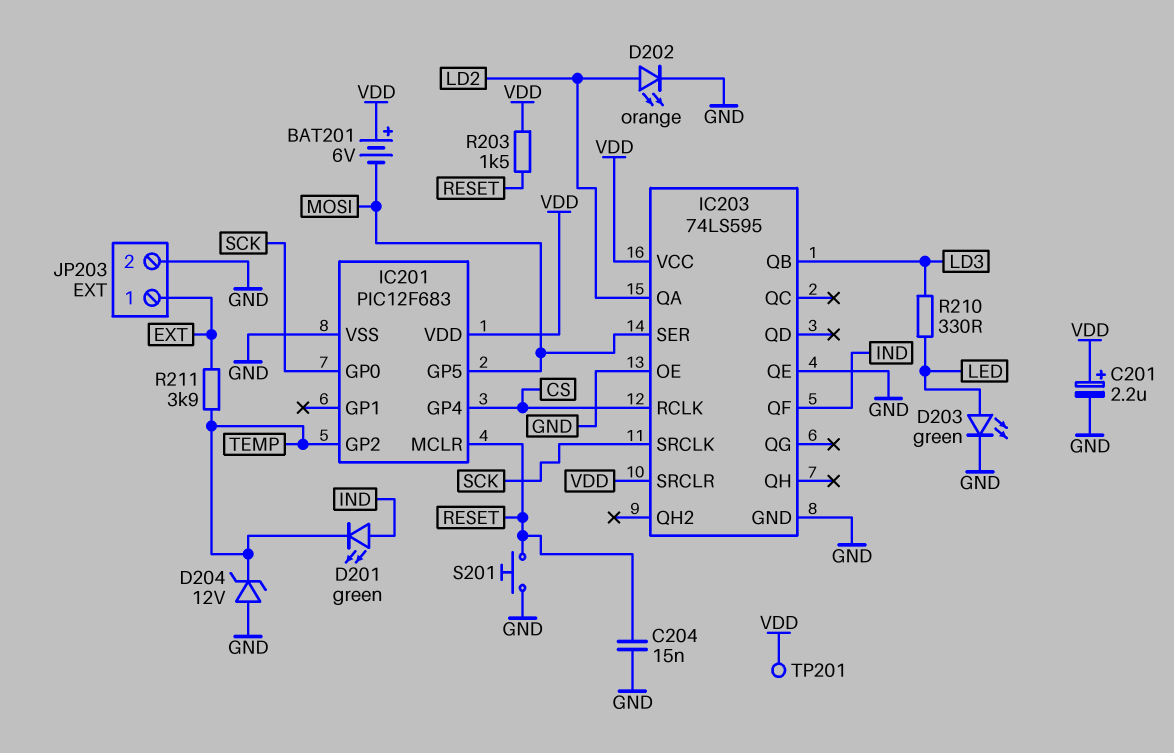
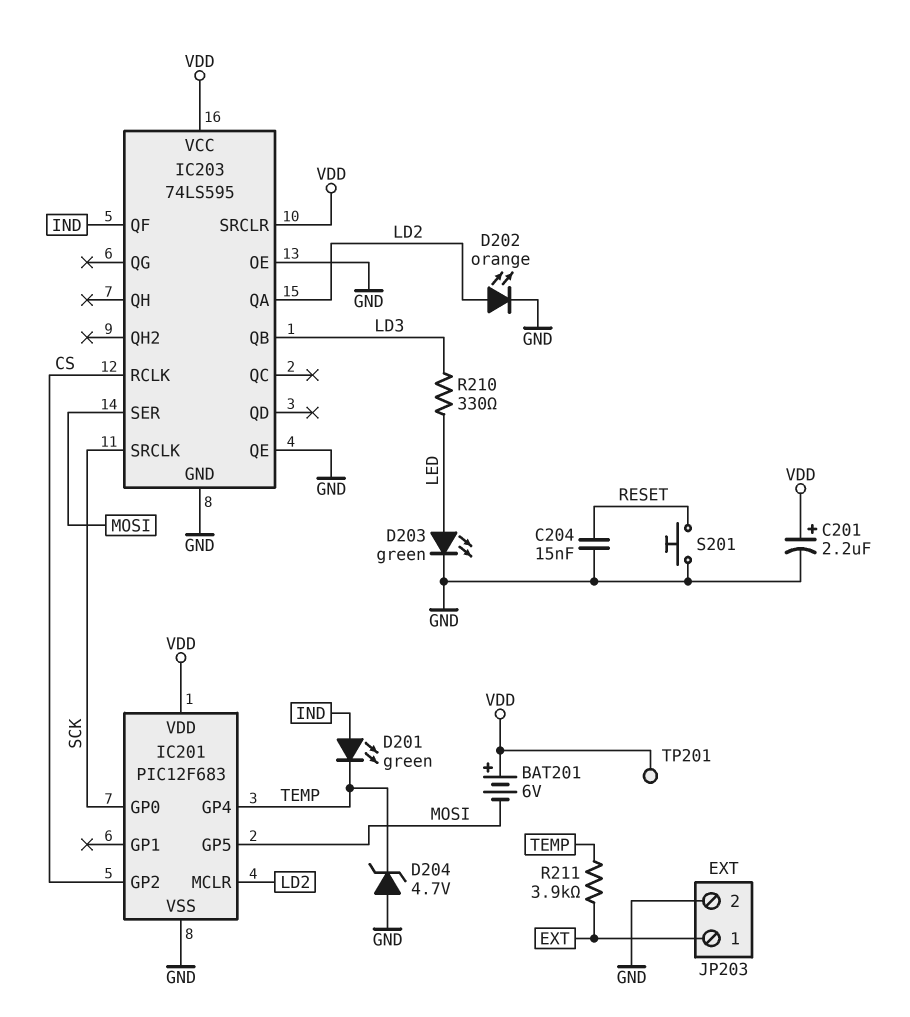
D204: zener 12V (A GND, K TEMP) -> zener 4.7V (A GND, K TEMP)
IC201 pin GP2: TEMP -> CS
IC201 pin GP4: CS -> TEMP
IC201 pin MCLR: RESET -> LD2
R203: 1.5k (RESET, VDD) -> none

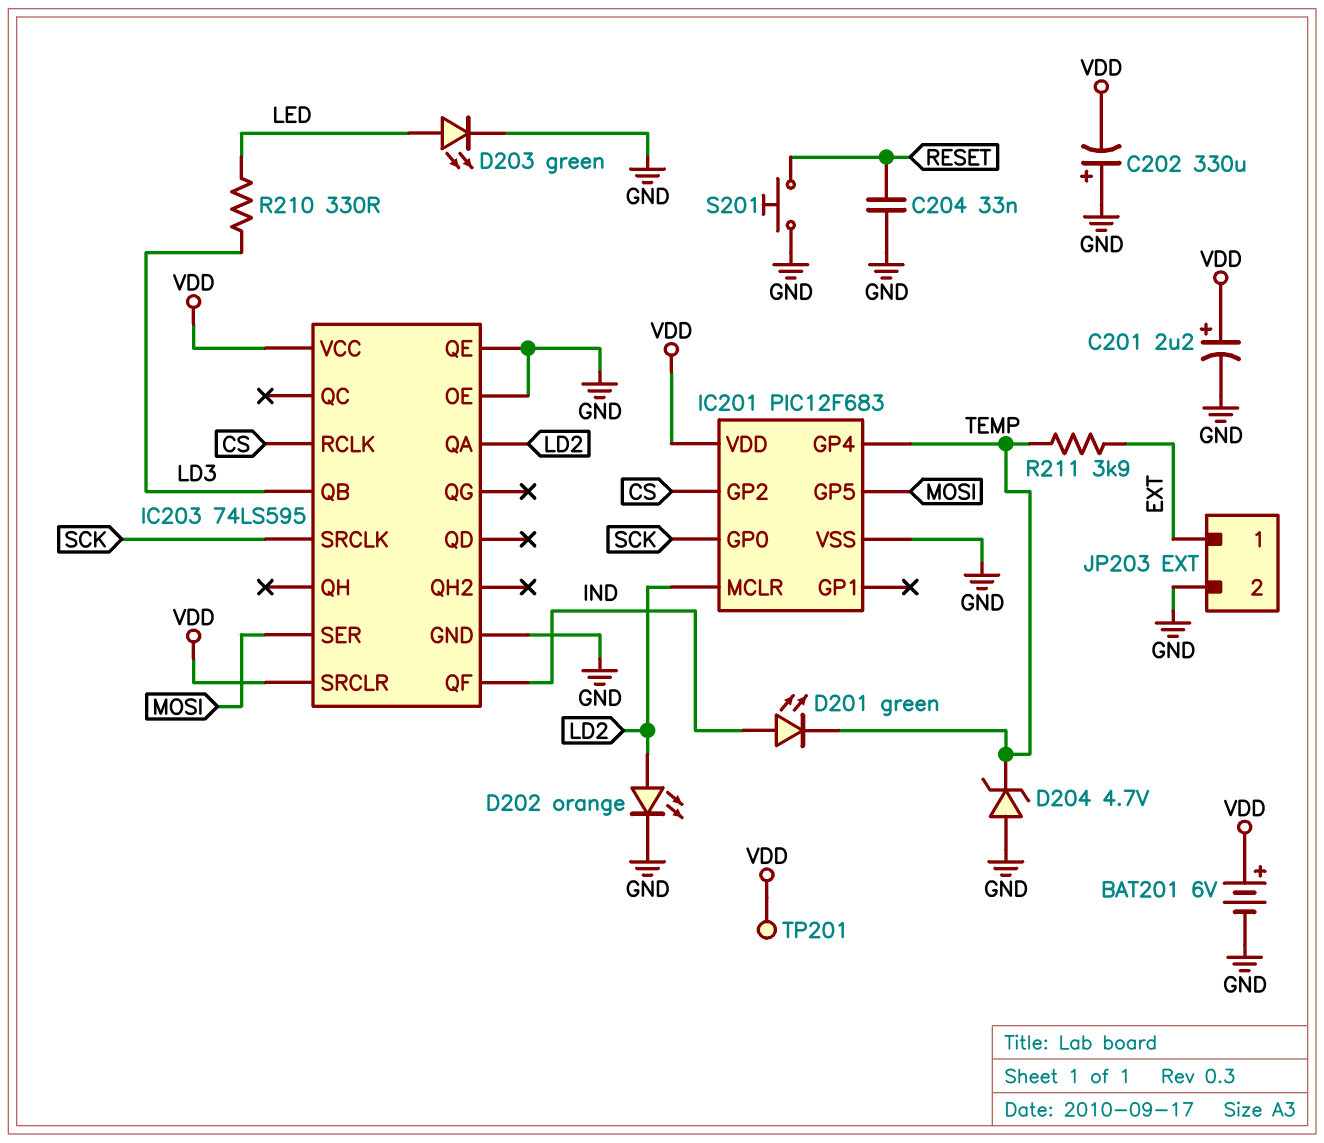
BAT201: 6V (plus VDD, minus MOSI) -> 6V (plus VDD, minus GND)
C202: none -> 330uF (plus GND, minus VDD)
C204: 15nF (GND, RESET) -> 33nF (GND, RESET)

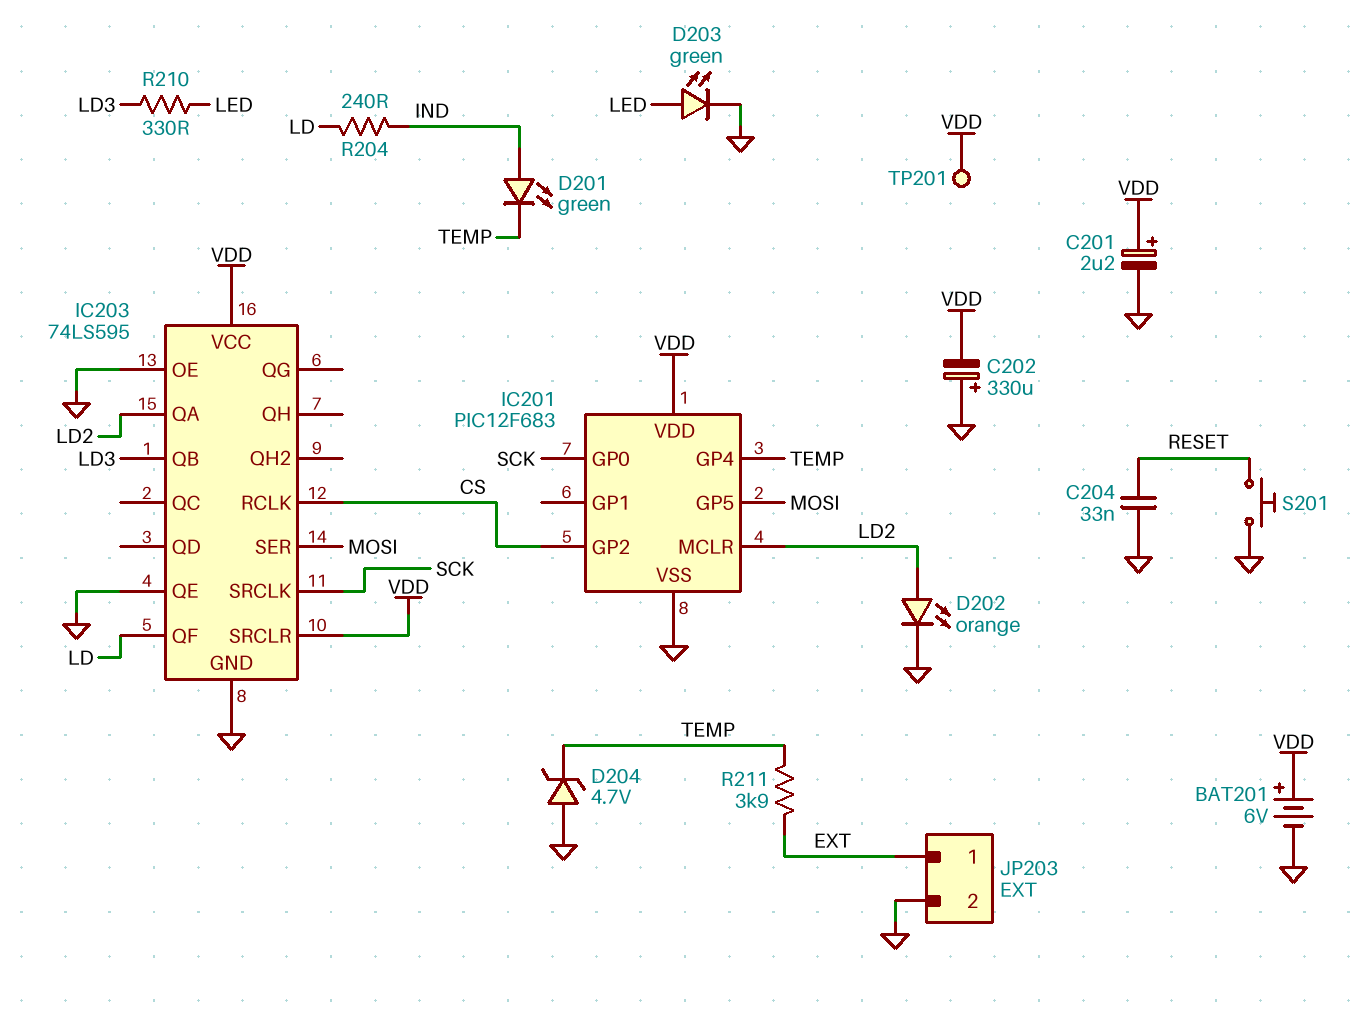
IC203 pin QF: IND -> LD
R204: none -> 240 (IND, LD)

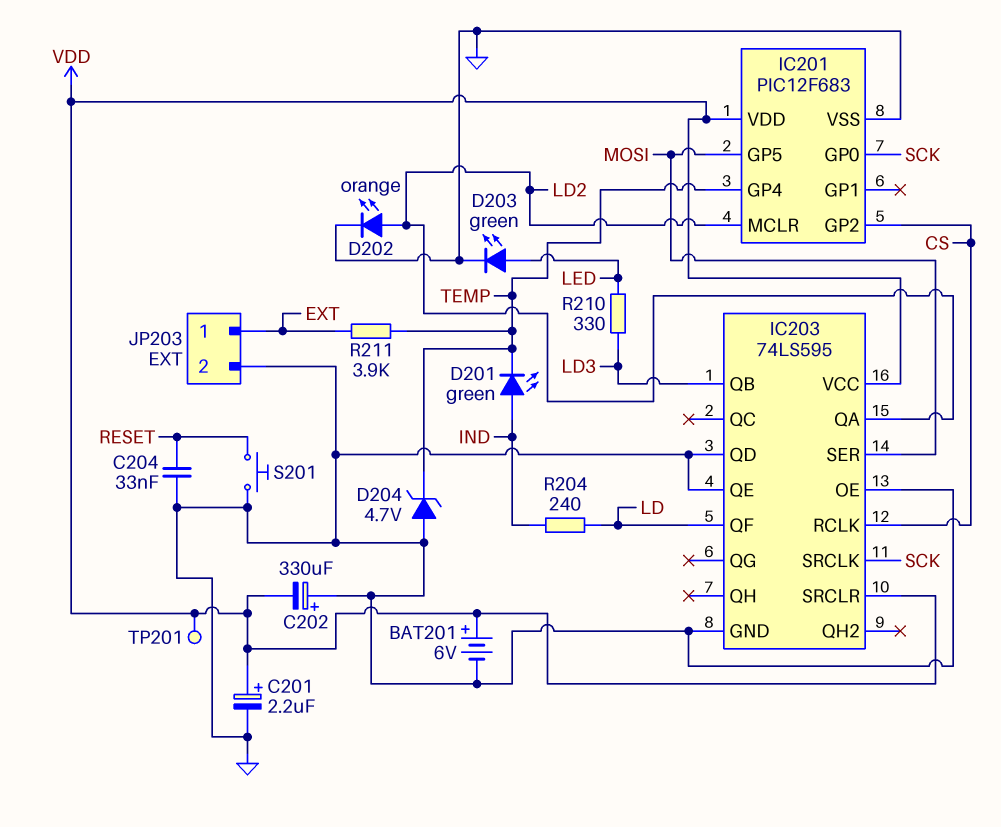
IC203 pin QD: none -> GND

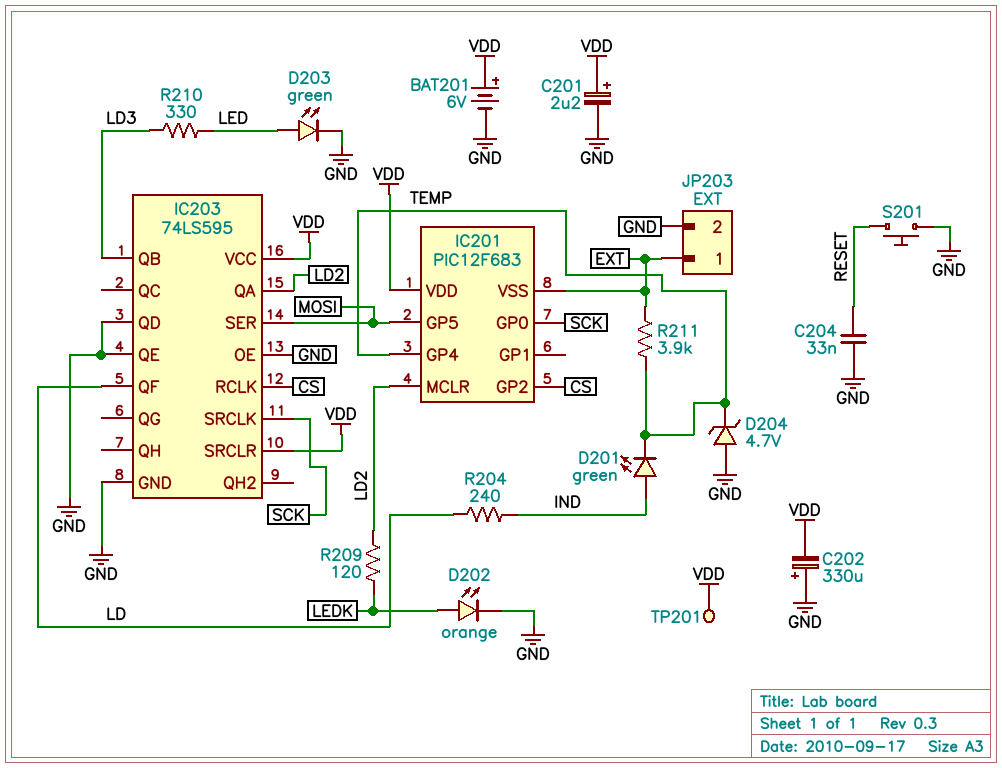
D202: LED orange (A LD2, K GND) -> LED orange (A LEDK, K GND)
IC201 pin VSS: GND -> EXT
R209: none -> 120 (LD2, LEDK)

